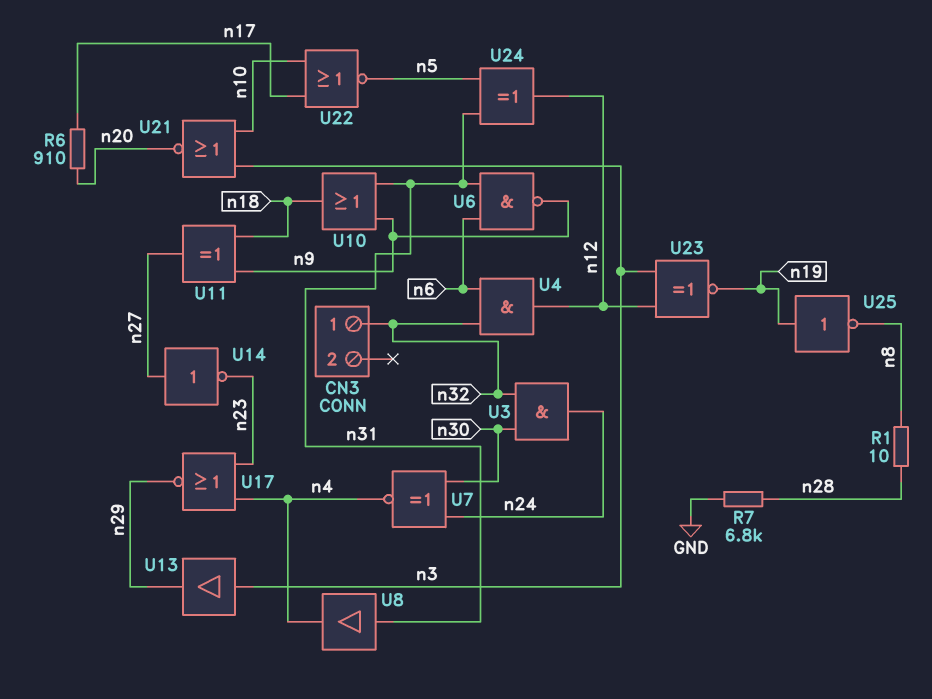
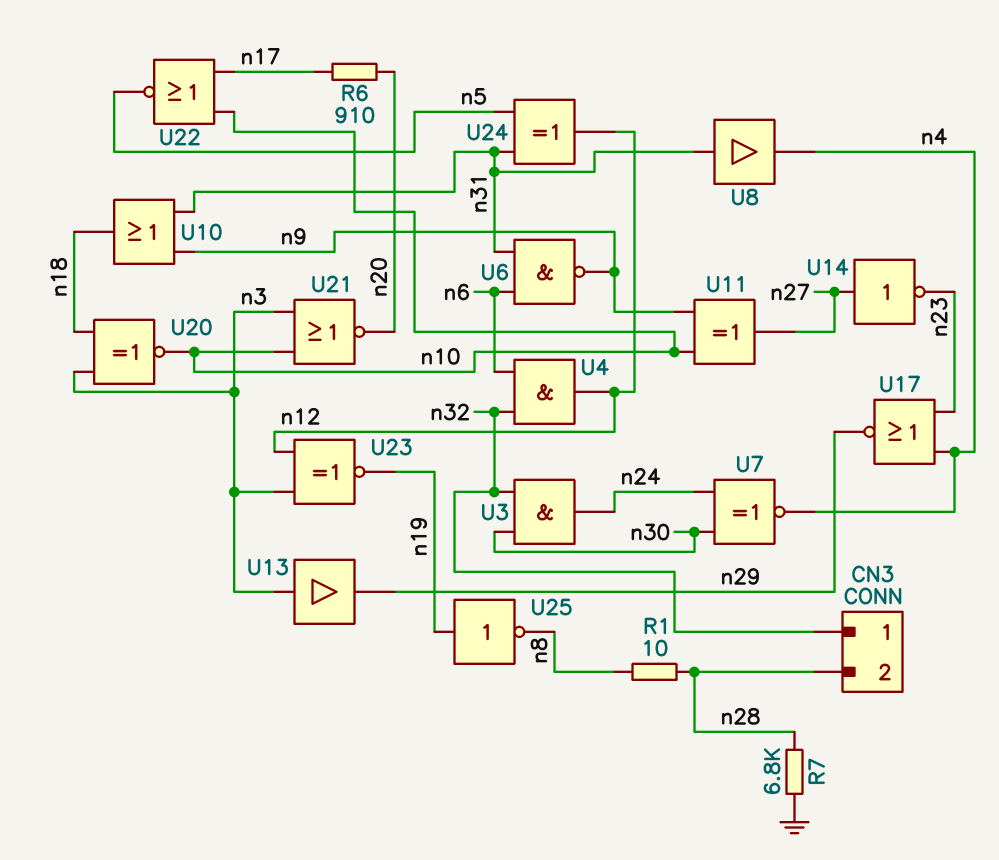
CN3 pin 2: none -> n28
U11: XOR (in n9, in n18, out n27) -> XOR (in n9, in n10, out n27)
U20: none -> XNOR (in n3, in n18, out n10)

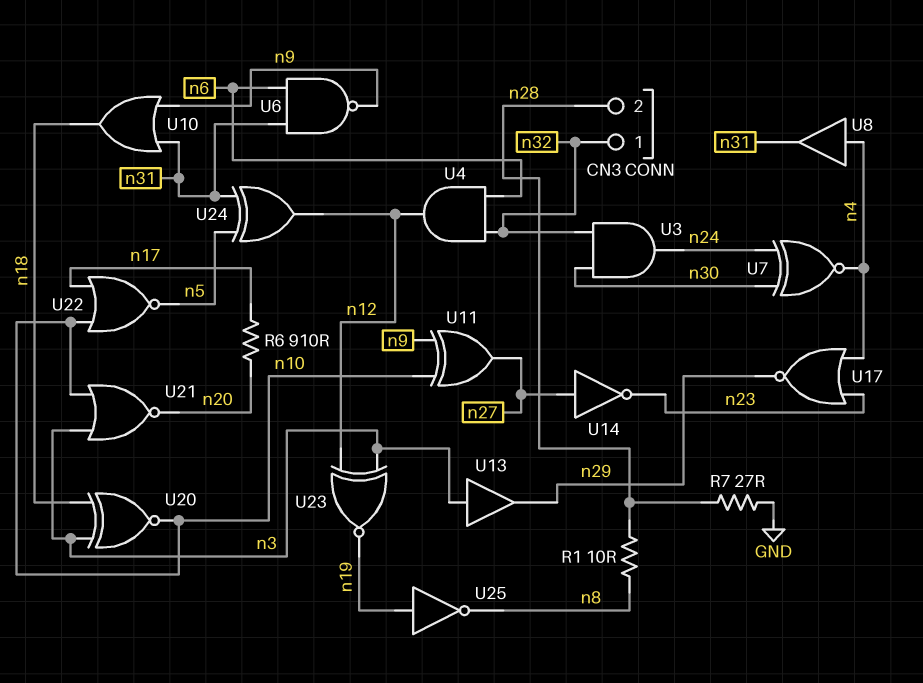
R7: 6.8k (GND, n28) -> 27 (GND, n28)
U8: buffer (in n31, out n4) -> buffer (in n4, out n31)

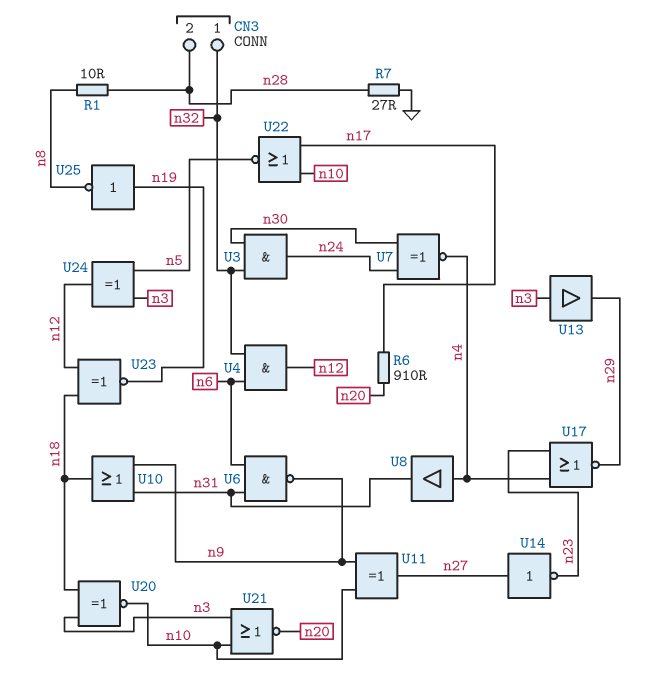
U23: XNOR (in n3, in n12, out n19) -> XNOR (in n12, in n18, out n19)
U24: XOR (in n5, in n31, out n12) -> XOR (in n3, in n5, out n12)

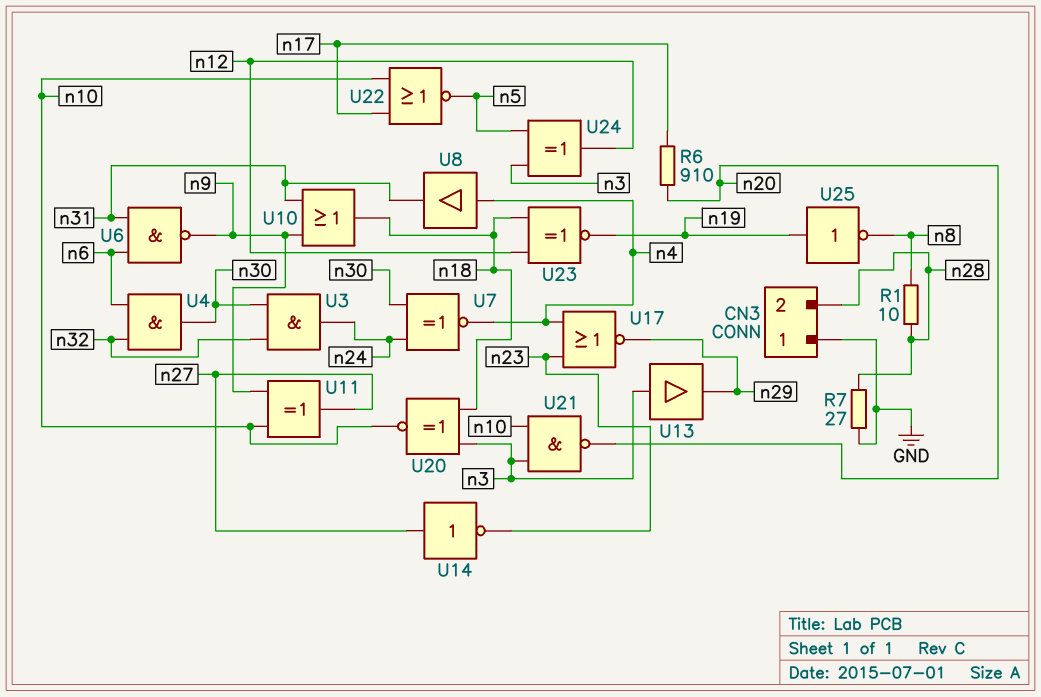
CN3 pin 1: n32 -> GND
U4: AND (in n6, in n32, out n12) -> AND (in n6, in n32, out n30)
U21: NOR (in n3, in n10, out n20) -> NAND (in n3, in n10, out n20)

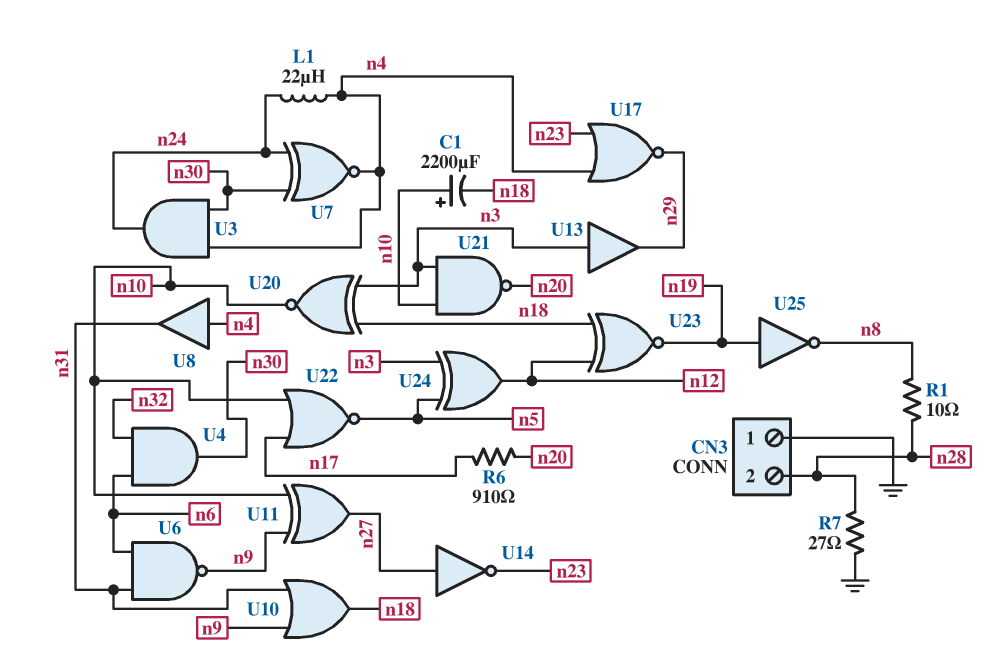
C1: none -> 2200uF (plus n10, minus n18)
L1: none -> 22uH (n4, n24)
U3: AND (in n30, in n32, out n24) -> AND (in n4, in n30, out n24)

